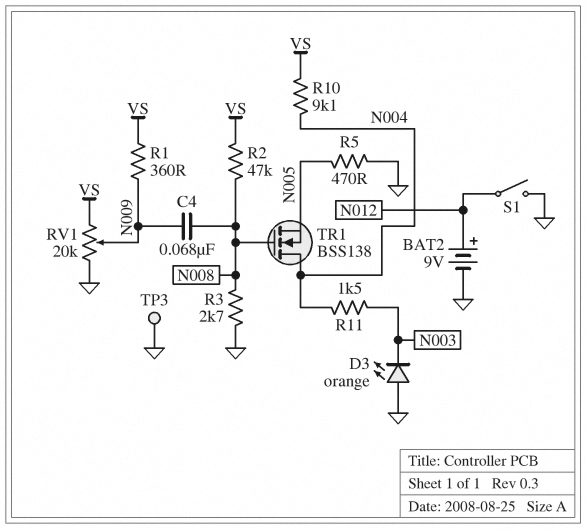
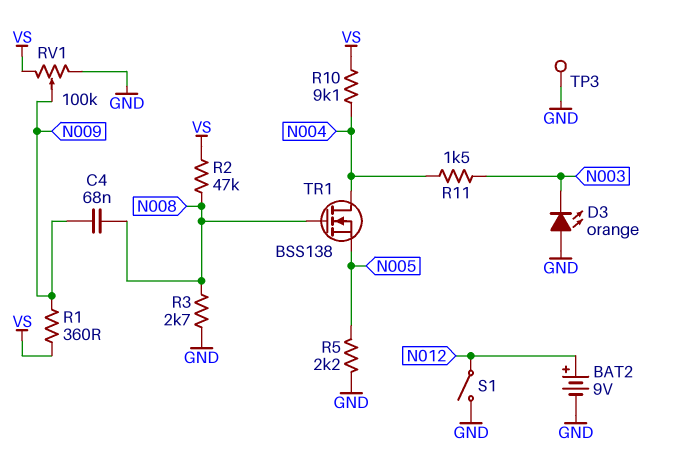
R5: 470 (GND, N005) -> 2.2k (GND, N005)
RV1: 20k (GND, VS, wiper N009) -> 100k (GND, VS, wiper N009)

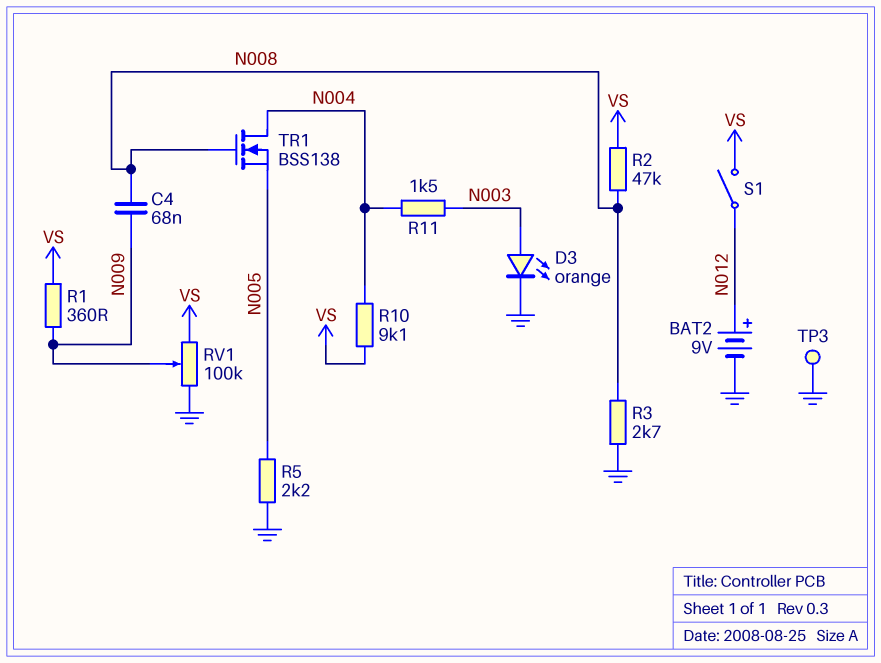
D3: LED orange (A GND, K N003) -> LED orange (A N003, K GND)
S1: switch (GND, N012) -> switch (N012, VS)

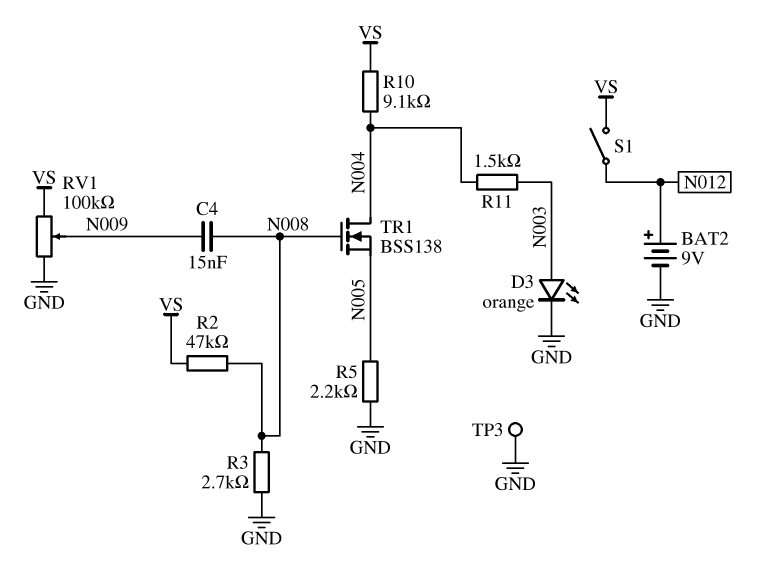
C4: 68nF (N008, N009) -> 15nF (N008, N009)
R1: 360 (N009, VS) -> none

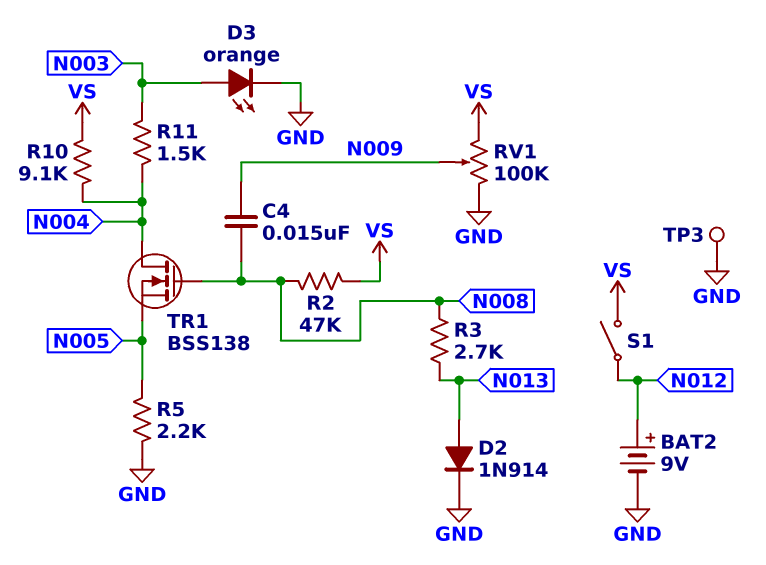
D2: none -> diode 1N914 (A N013, K GND)
R3: 2.7k (GND, N008) -> 2.7k (N008, N013)

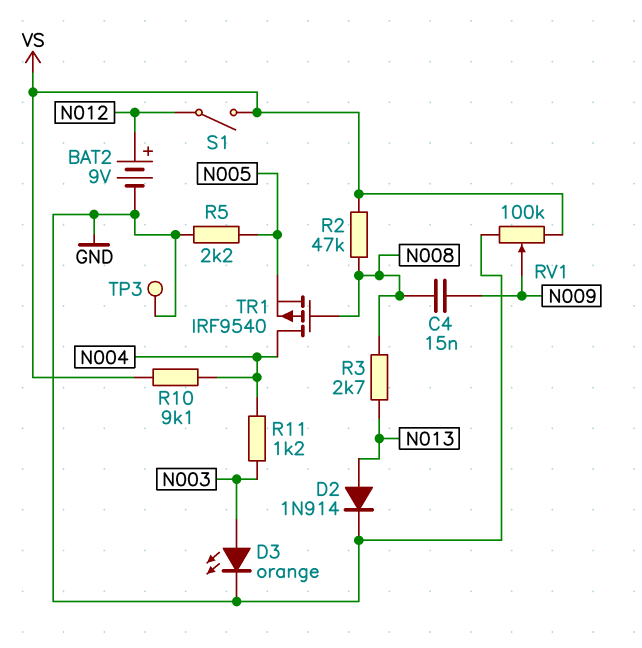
R11: 1.5k (N003, N004) -> 1.2k (N003, N004)
TR1: NMOS BSS138 (G N008, D N004, S N005) -> PMOS IRF9540 (G N008, D N004, S N005)

